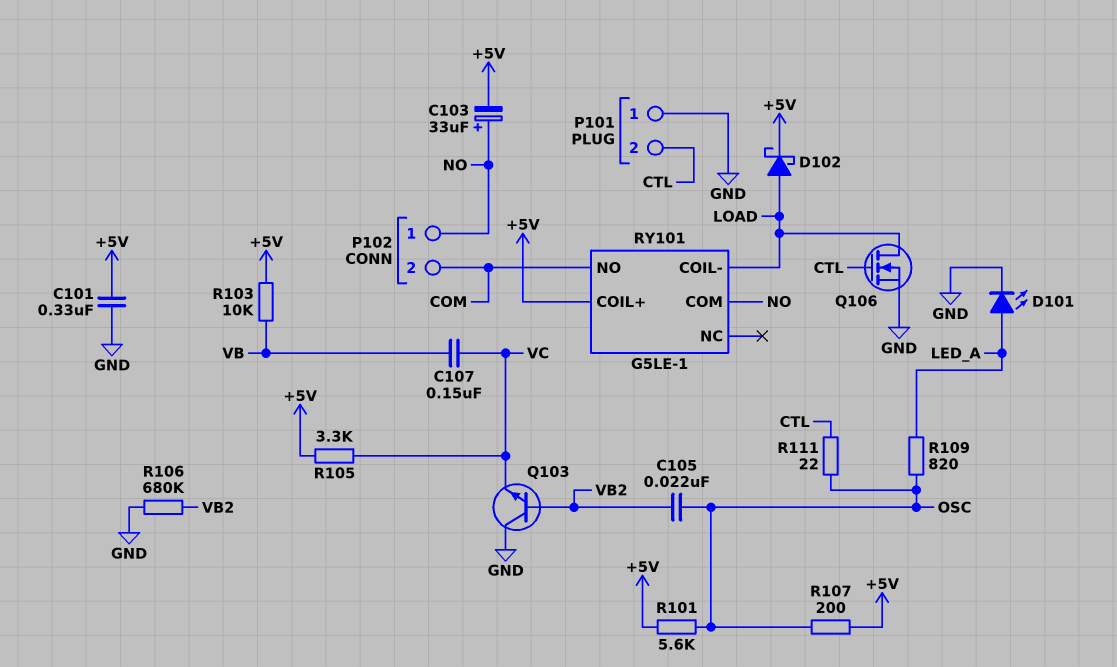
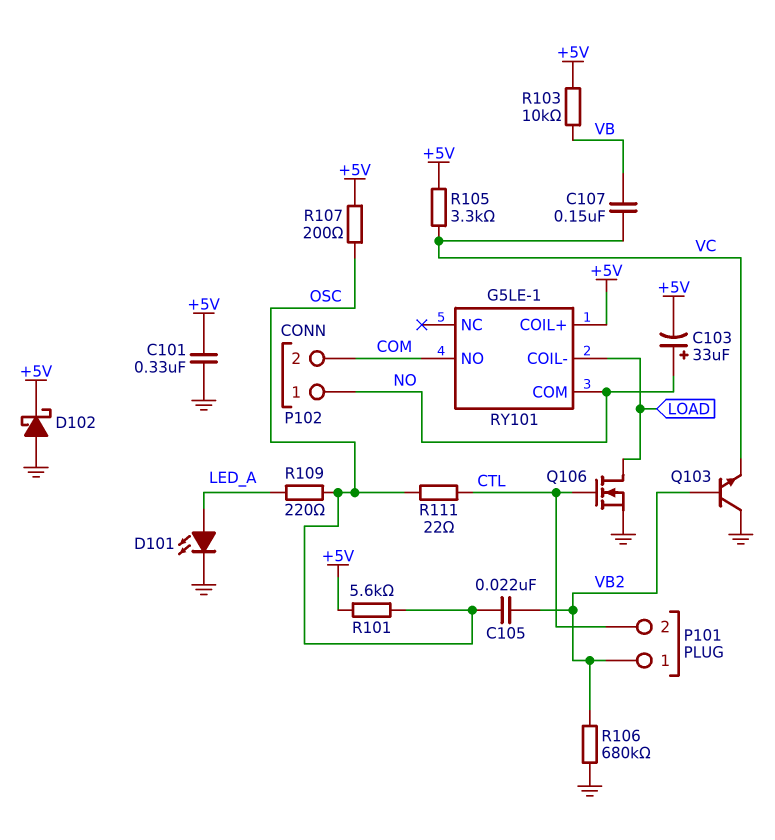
D102: schottky (A LOAD, K +5V) -> schottky (A GND, K +5V)
P101 pin 1: GND -> VB2
R109: 820 (LED_A, OSC) -> 220 (LED_A, OSC)

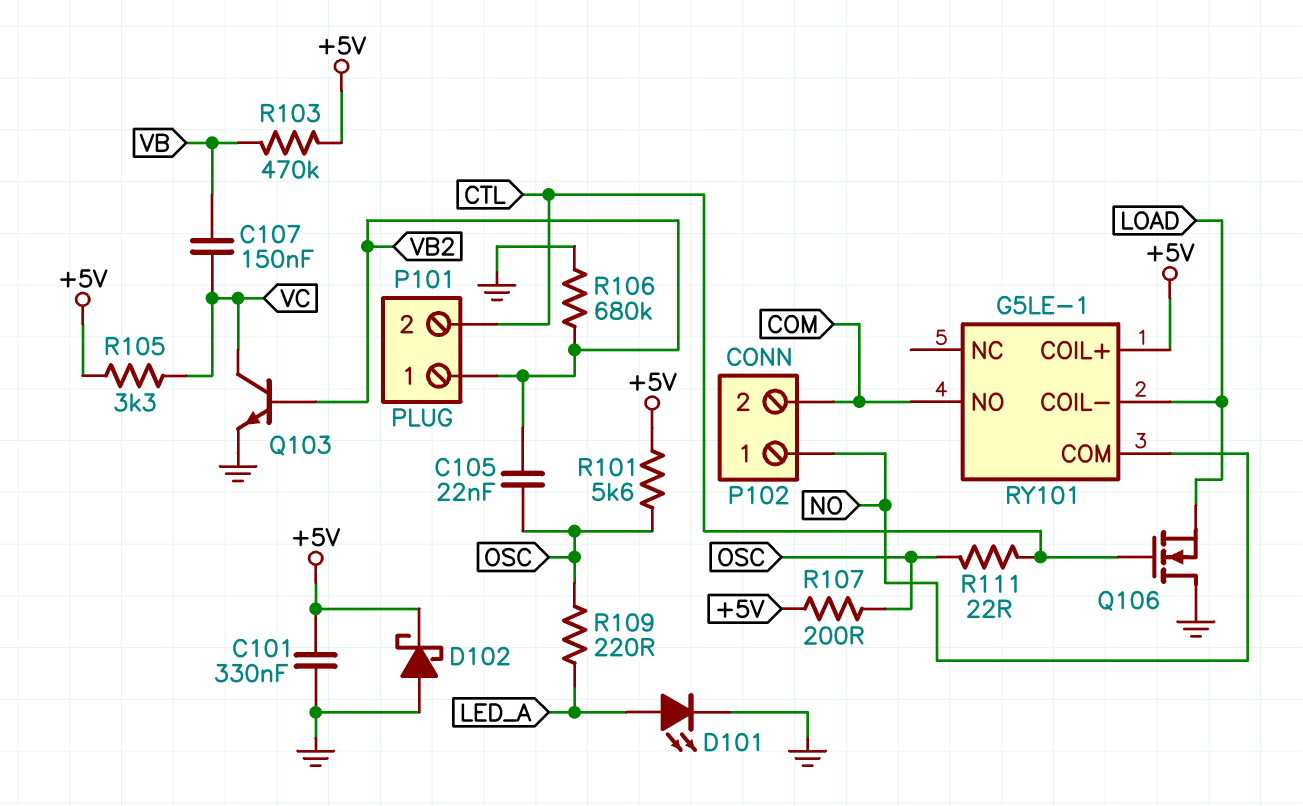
C103: 33uF (plus NO, minus +5V) -> none
Q103: NPN (B VB2, C GND, E VC) -> NPN (B VB2, C VC, E GND)
Q106: NMOS (G CTL, D LOAD, S GND) -> NMOS (G CTL, D GND, S LOAD)
R103: 10k (+5V, VB) -> 470k (+5V, VB)

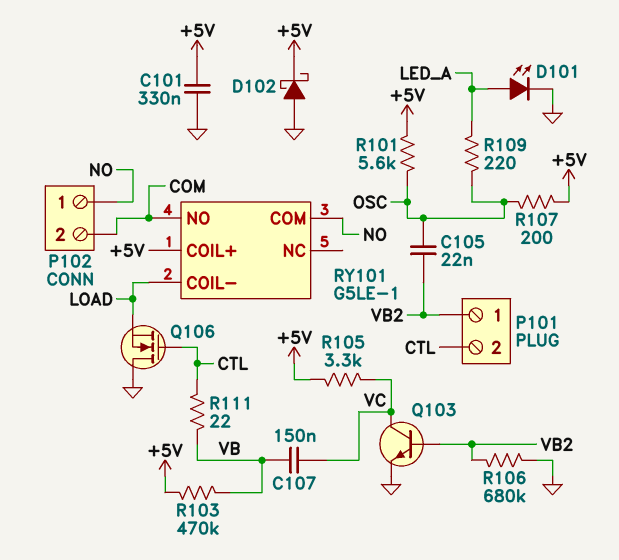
R111: 22 (CTL, OSC) -> 22 (CTL, VB)

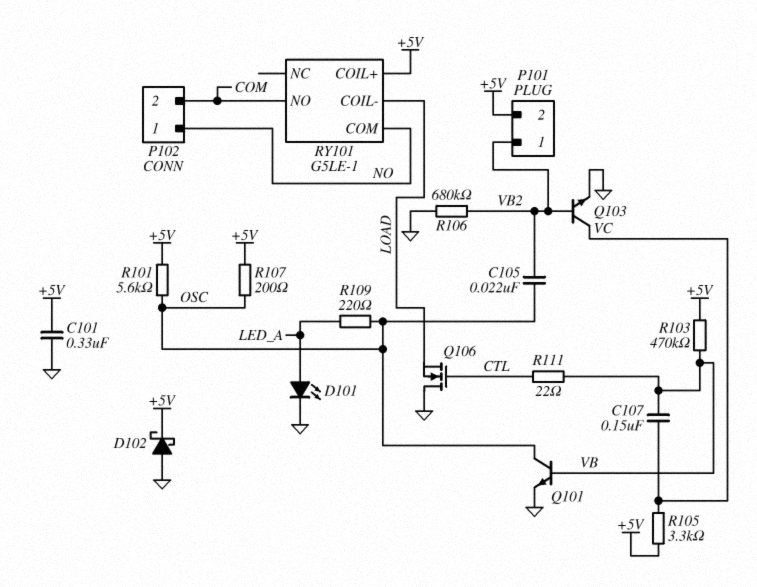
P101 pin 2: CTL -> +5V
Q101: none -> NPN (B VB, C OSC, E GND)

